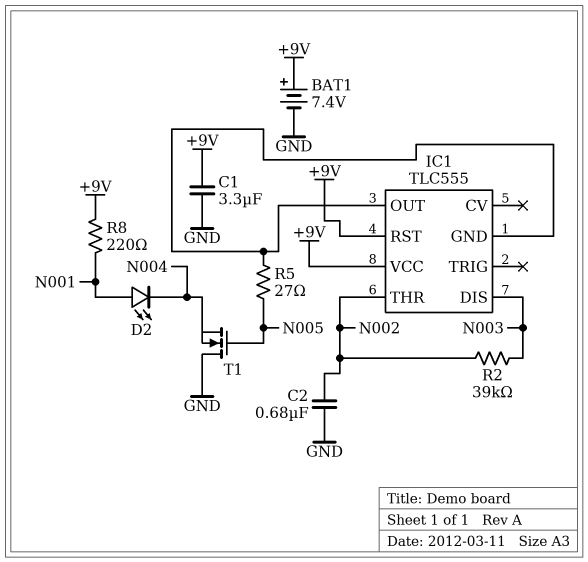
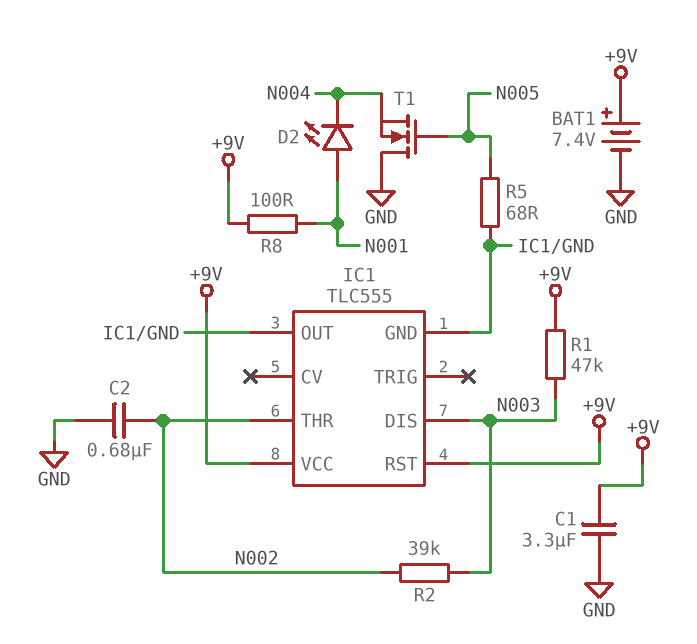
R1: none -> 47k (+9V, N003)
R5: 27 (IC1/GND, N005) -> 68 (IC1/GND, N005)
R8: 220 (+9V, N001) -> 100 (+9V, N001)

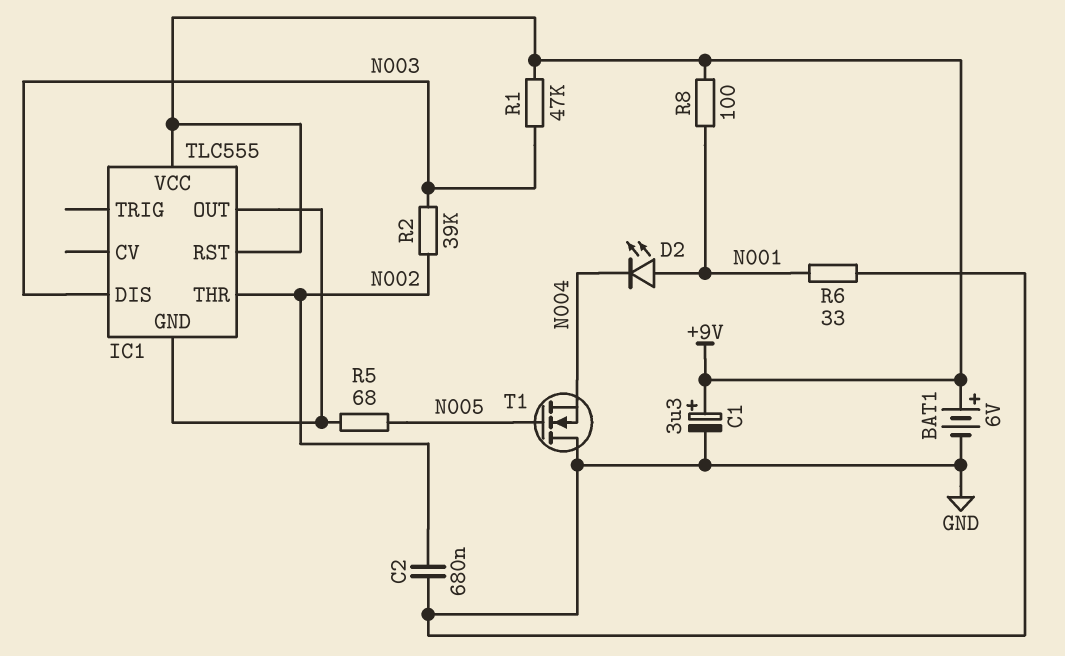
BAT1: 7.4V (plus +9V, minus GND) -> 6V (plus +9V, minus GND)
C1: 3.3uF (+9V, GND) -> 3.3uF (plus +9V, minus GND)
R6: none -> 33 (GND, N001)

